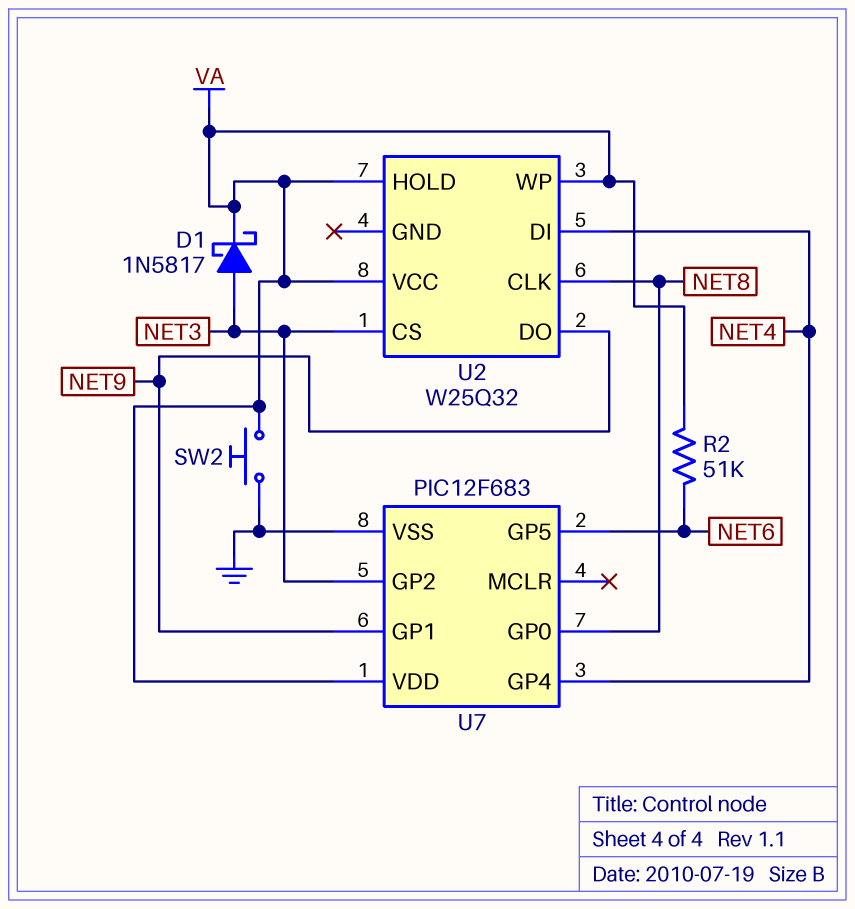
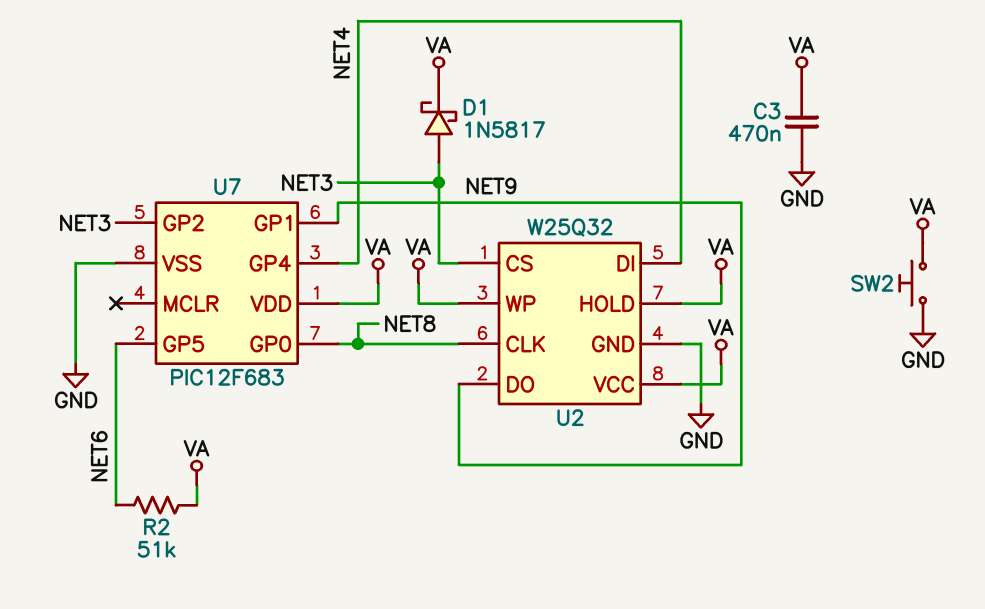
C3: none -> 470nF (GND, VA)
U2 pin GND: none -> GND

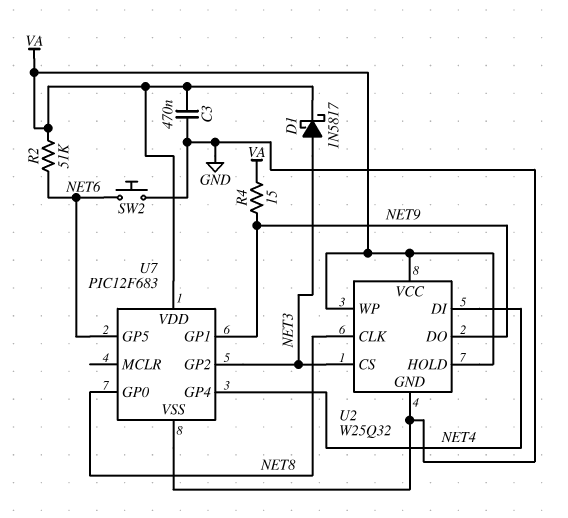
R4: none -> 15 (NET9, VA)
SW2: button (GND, VA) -> button (GND, NET6)

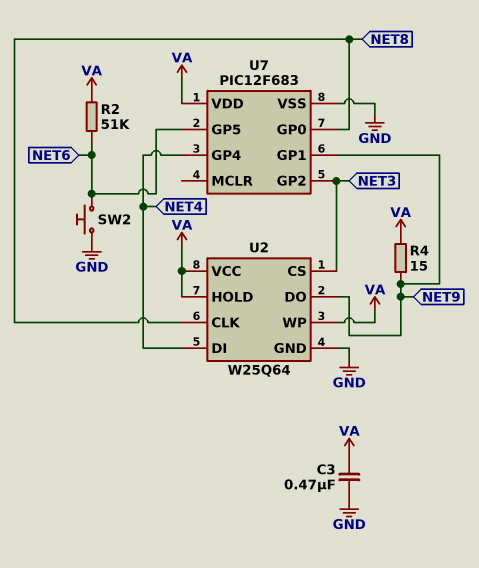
D1: schottky 1N5817 (A NET3, K VA) -> none
U2: W25Q32 -> W25Q64

